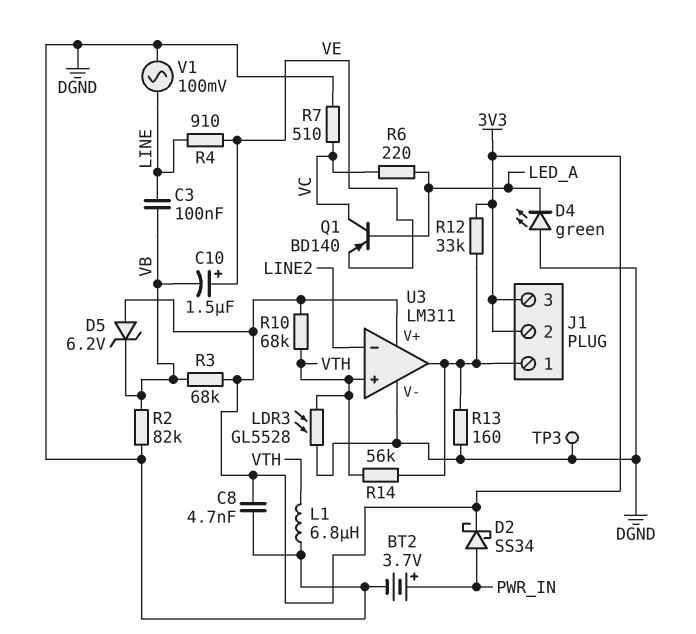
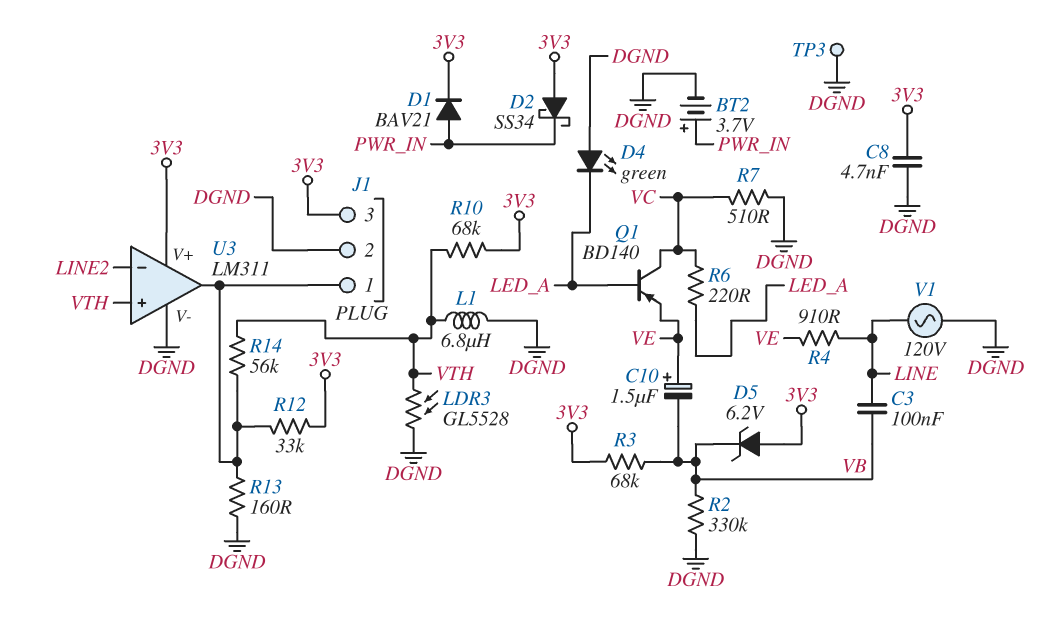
D1: none -> diode BAV21 (A PWR_IN, K 3V3)
D2: schottky SS34 (A PWR_IN, K 3V3) -> schottky SS34 (A 3V3, K PWR_IN)
J1 pin 2: 3V3 -> DGND
R2: 82k (DGND, VB) -> 330k (DGND, VB)
V1: AC 100mV (DGND, LINE) -> AC 120V (DGND, LINE)

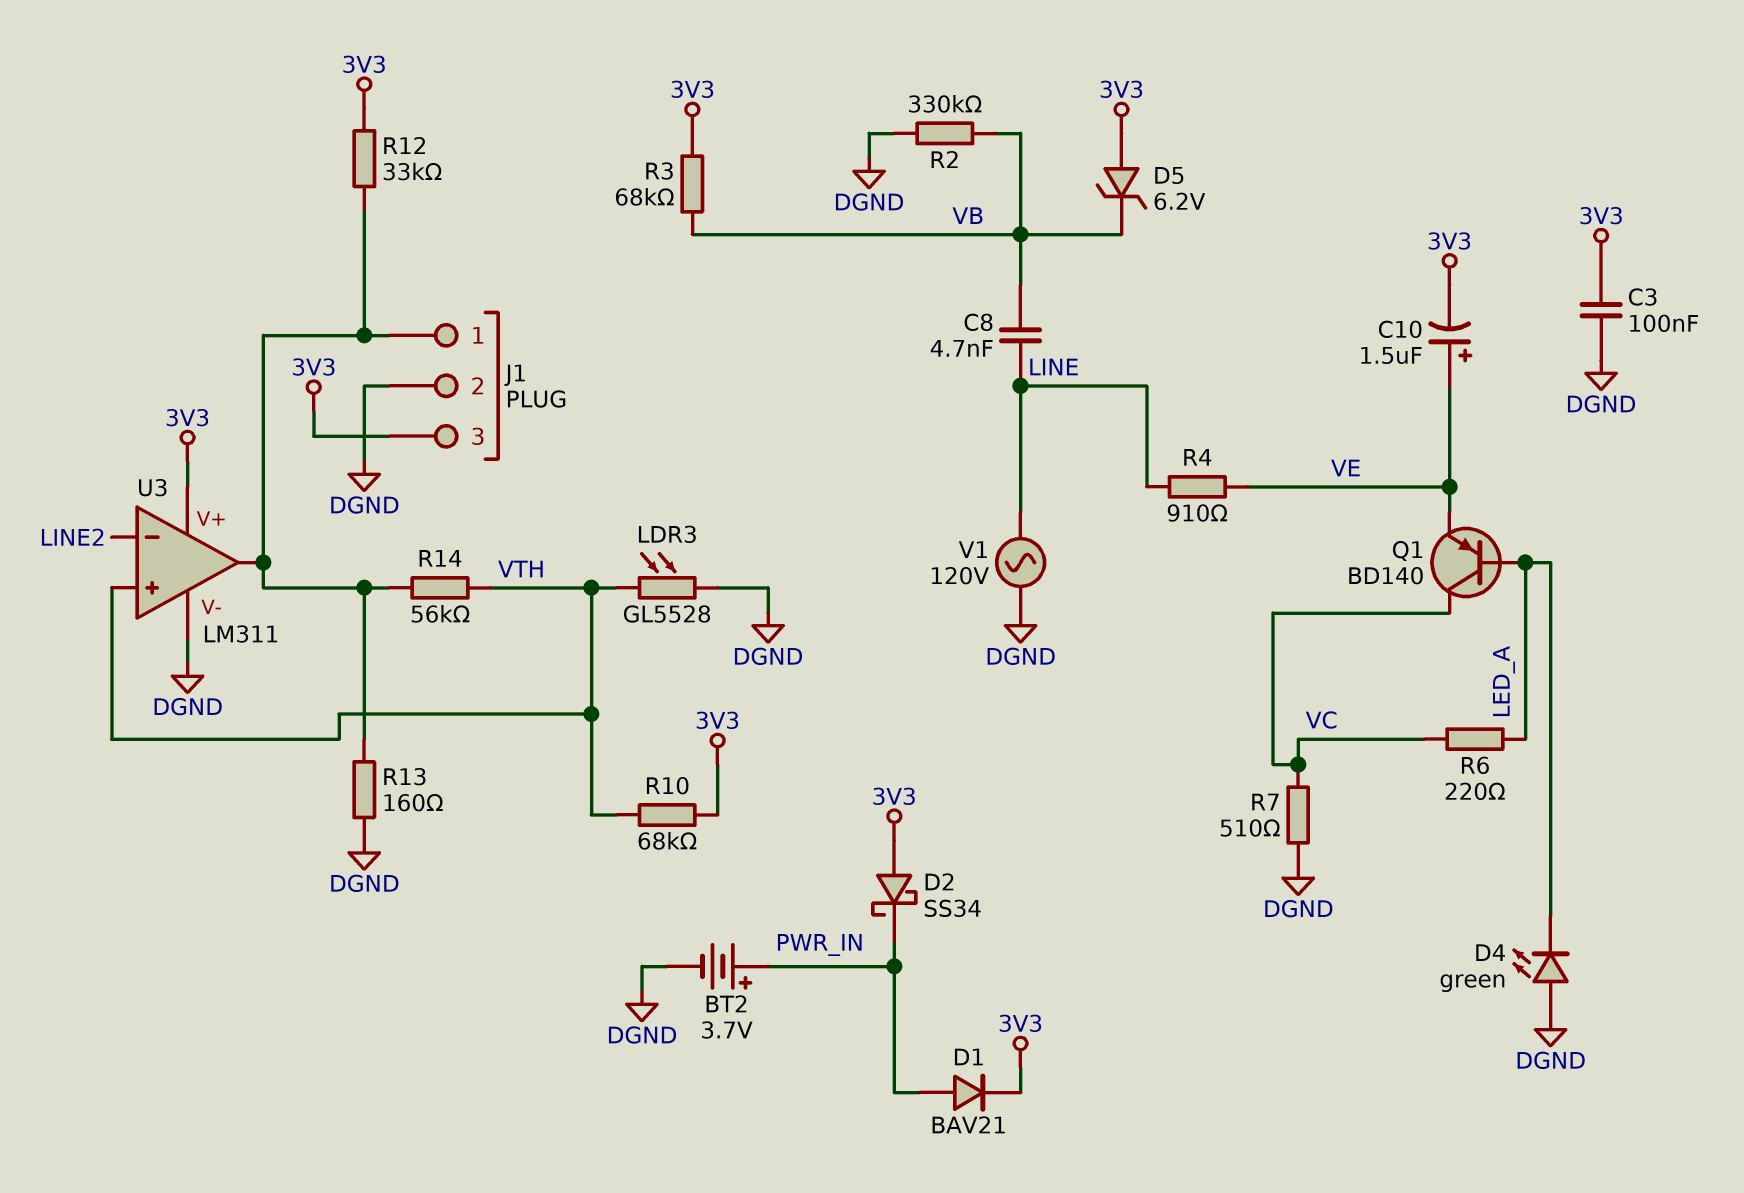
C3: 100nF (LINE, VB) -> 100nF (3V3, DGND)
C8: 4.7nF (3V3, DGND) -> 4.7nF (LINE, VB)
C10: 1.5uF (plus VE, minus VB) -> 1.5uF (plus VE, minus 3V3)
L1: 6.8uH (DGND, VTH) -> none
TP3: test point (DGND) -> none

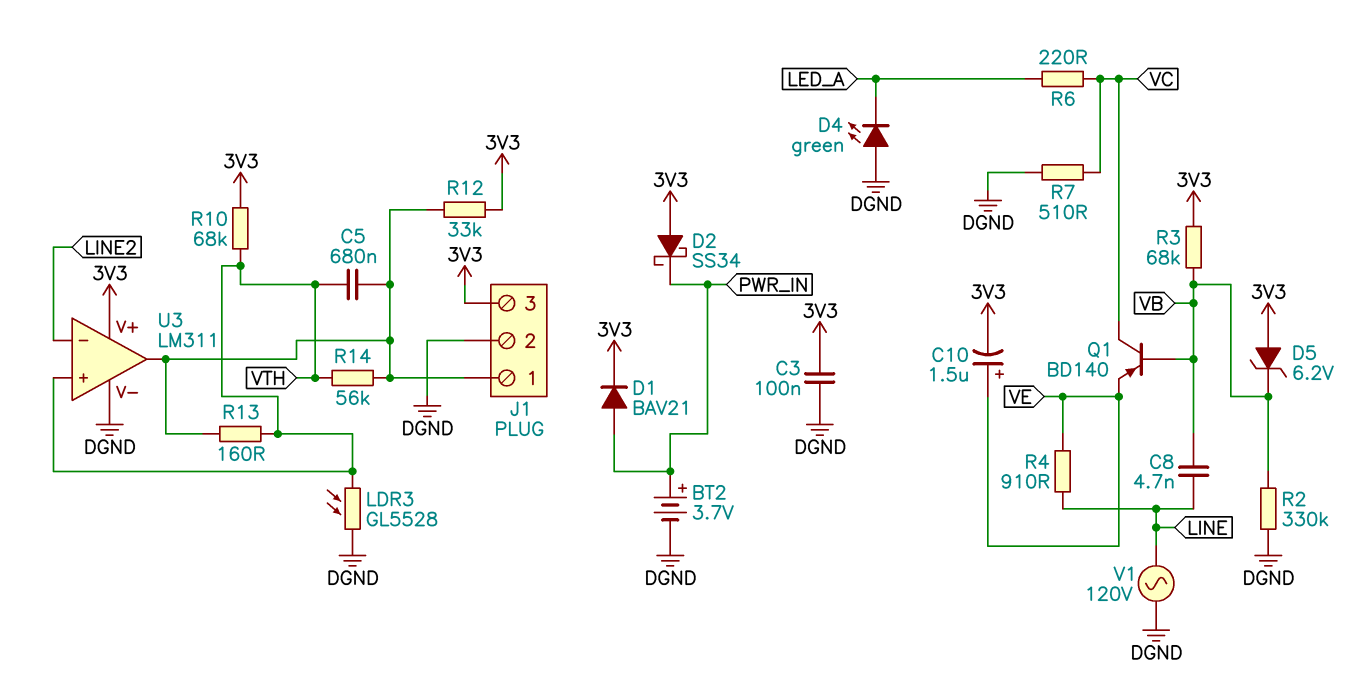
C5: none -> 680nF (J1/1, VTH)
Q1: PNP BD140 (B LED_A, C VC, E VE) -> PNP BD140 (B VB, C VC, E VE)
R13: 160 (DGND, J1/1) -> 160 (J1/1, VTH)

